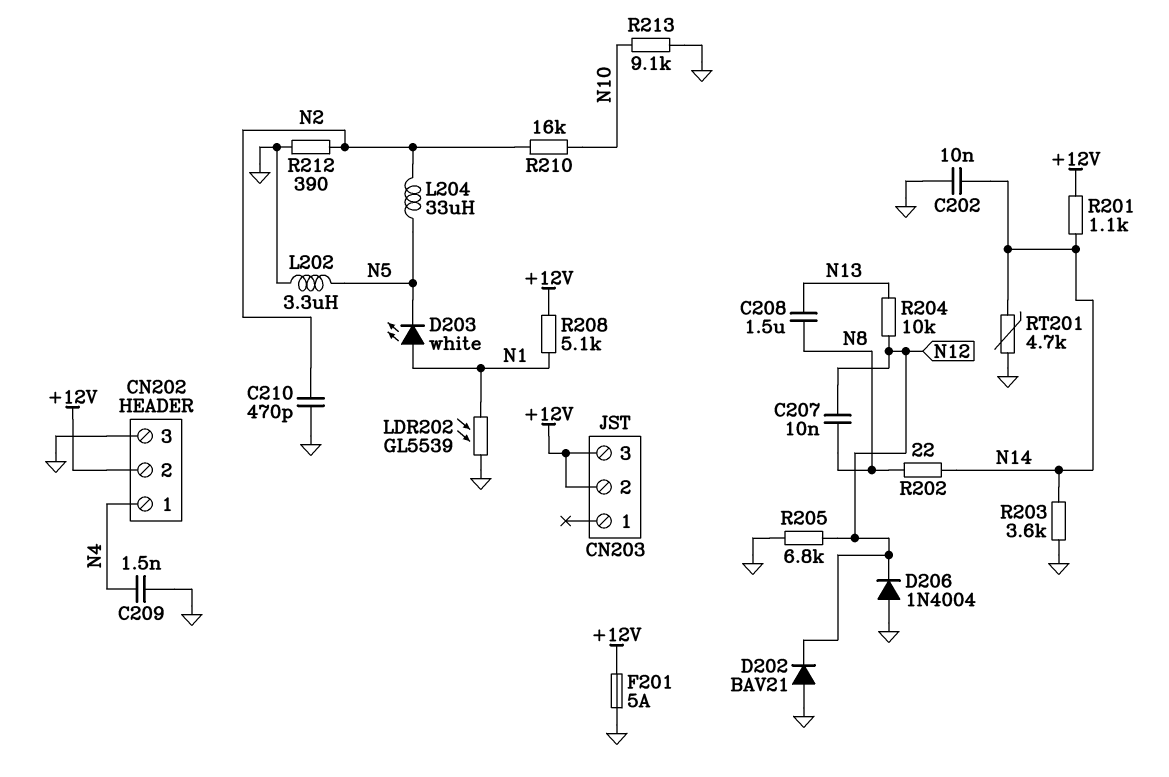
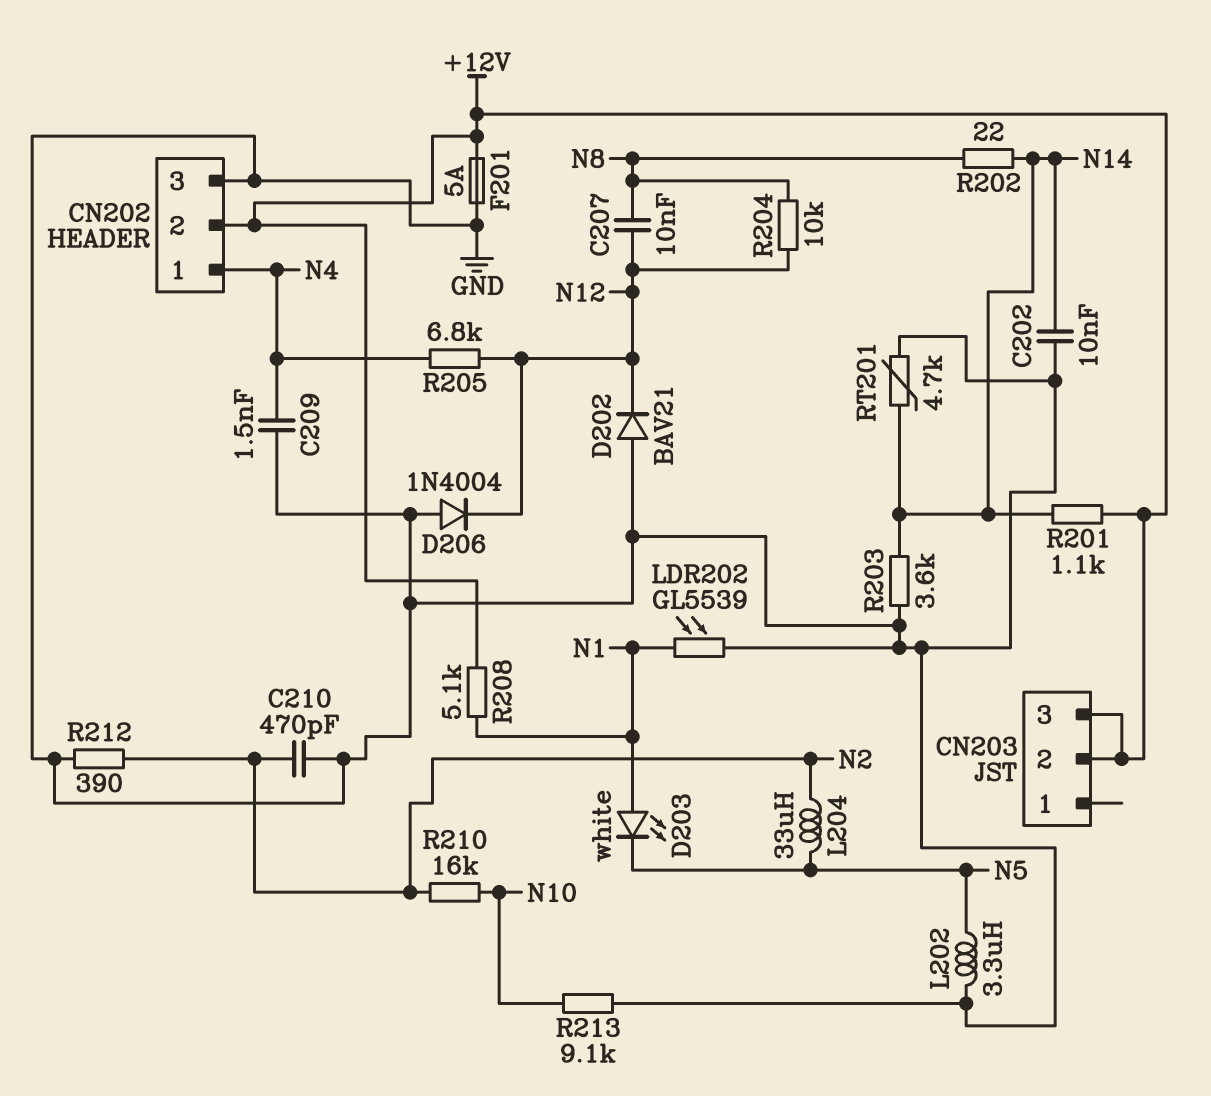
C208: 1.5uF (N8, N13) -> none
R204: 10k (N12, N13) -> 10k (N8, N12)
R205: 6.8k (GND, N12) -> 6.8k (N4, N12)

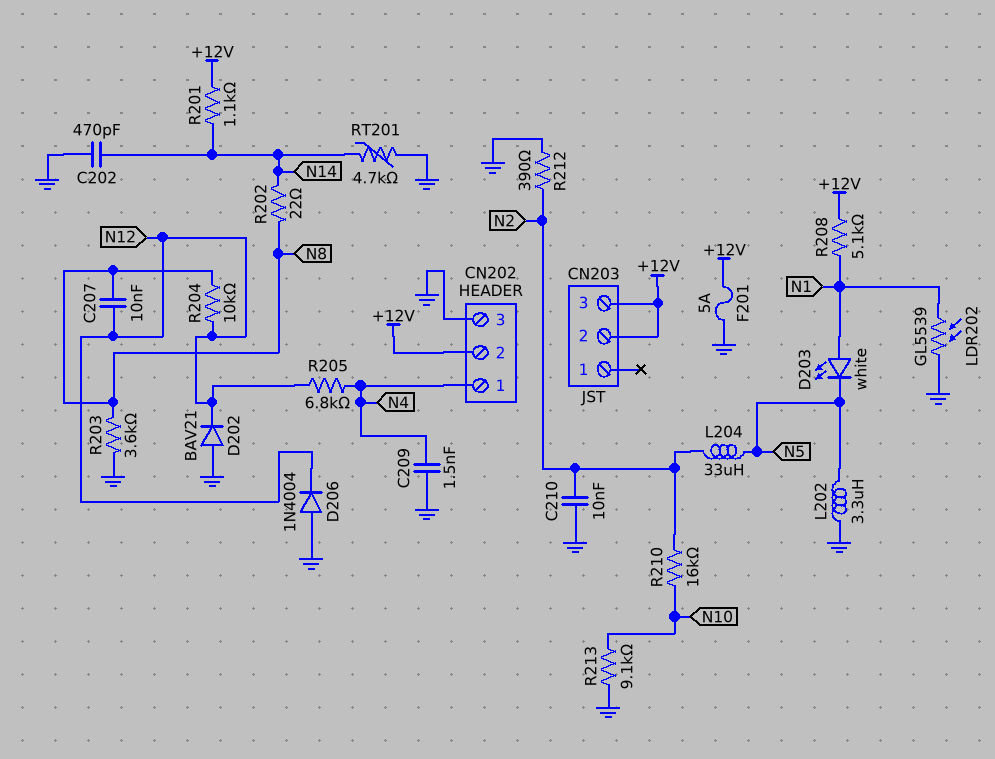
C202: 10nF (GND, N14) -> 470pF (GND, N14)
C210: 470pF (GND, N2) -> 10nF (GND, N2)
R203: 3.6k (GND, N14) -> 3.6k (GND, N8)

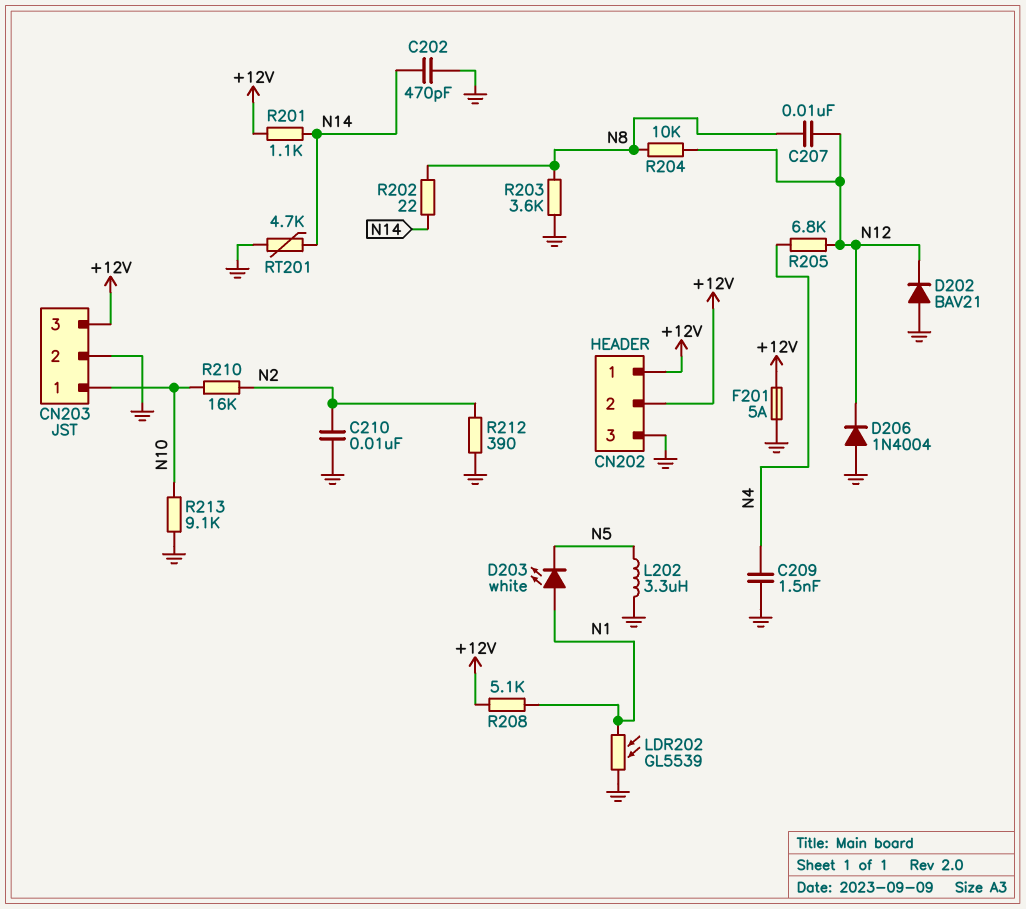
CN202 pin 1: N4 -> +12V
CN203 pin 1: none -> N10
CN203 pin 2: +12V -> GND
L204: 33uH (N2, N5) -> none

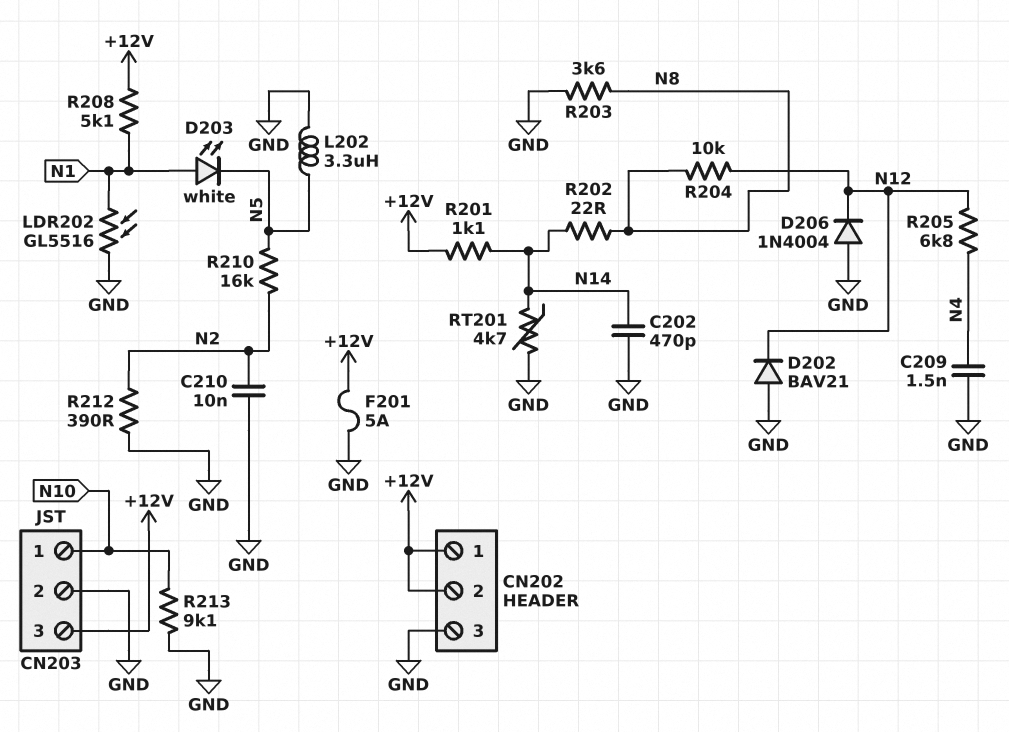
C207: 10nF (N8, N12) -> none
LDR202: GL5539 (GND, N1) -> GL5516 (GND, N1)
R210: 16k (N2, N10) -> 16k (N2, N5)

